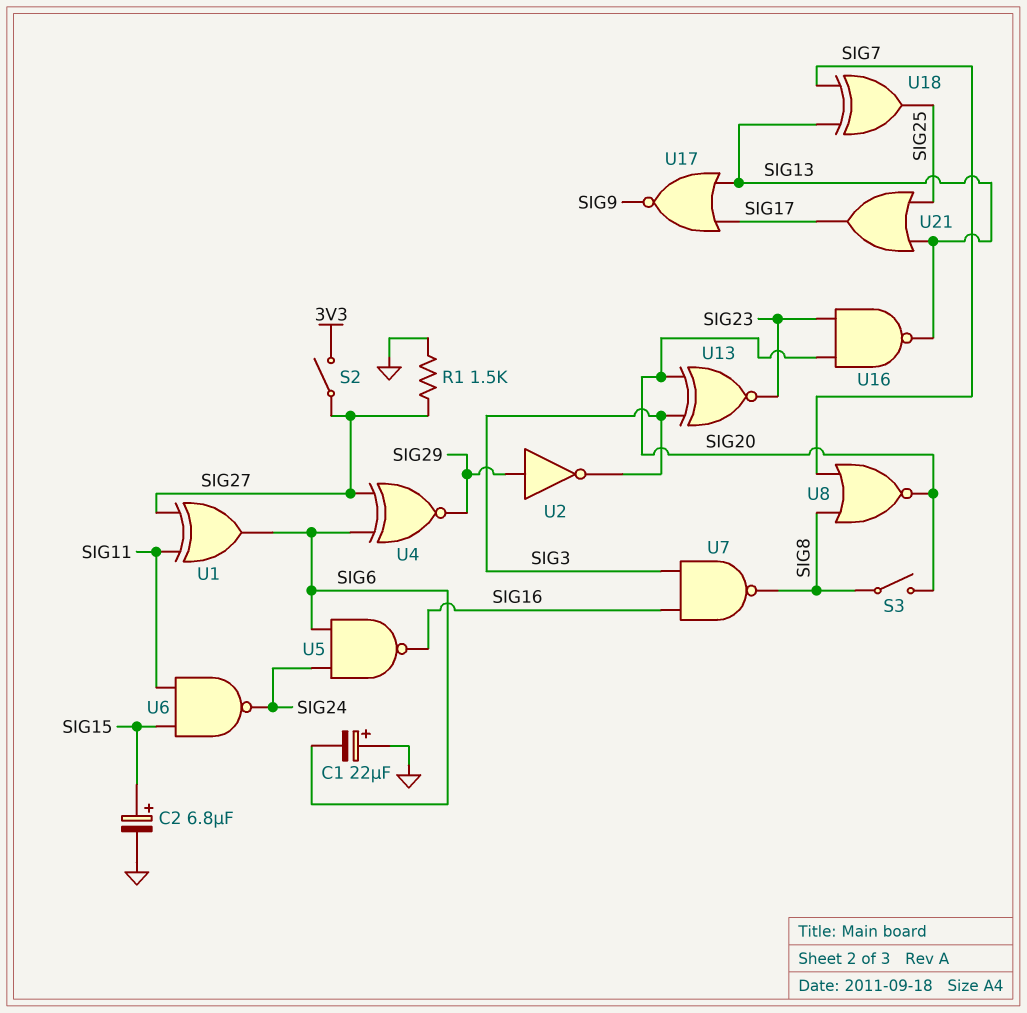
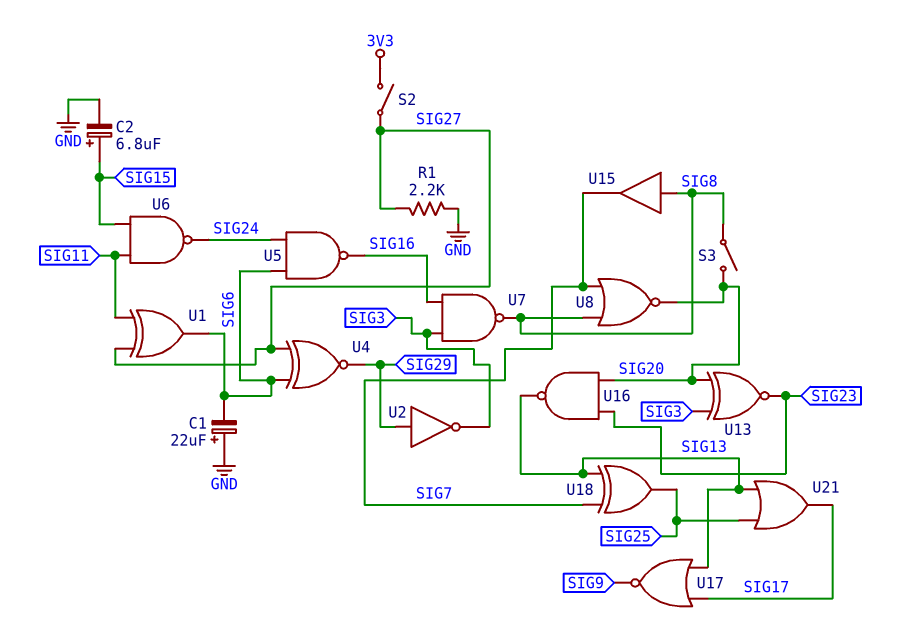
R1: 1.5k (GND, SIG27) -> 2.2k (GND, SIG27)
U15: none -> buffer (in SIG8, out SIG7)

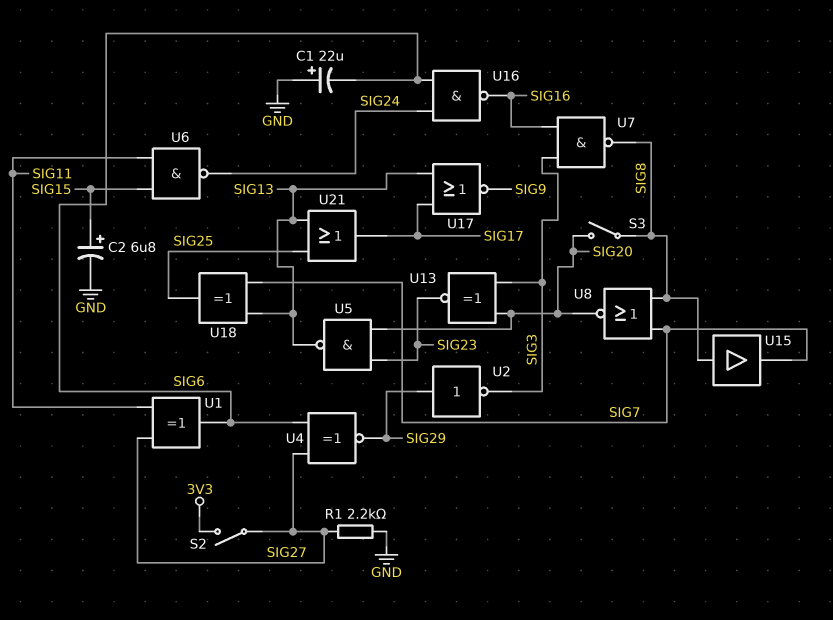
U5: NAND (in SIG6, in SIG24, out SIG16) -> NAND (in SIG20, in SIG23, out SIG13)
U16: NAND (in SIG20, in SIG23, out SIG13) -> NAND (in SIG6, in SIG24, out SIG16)

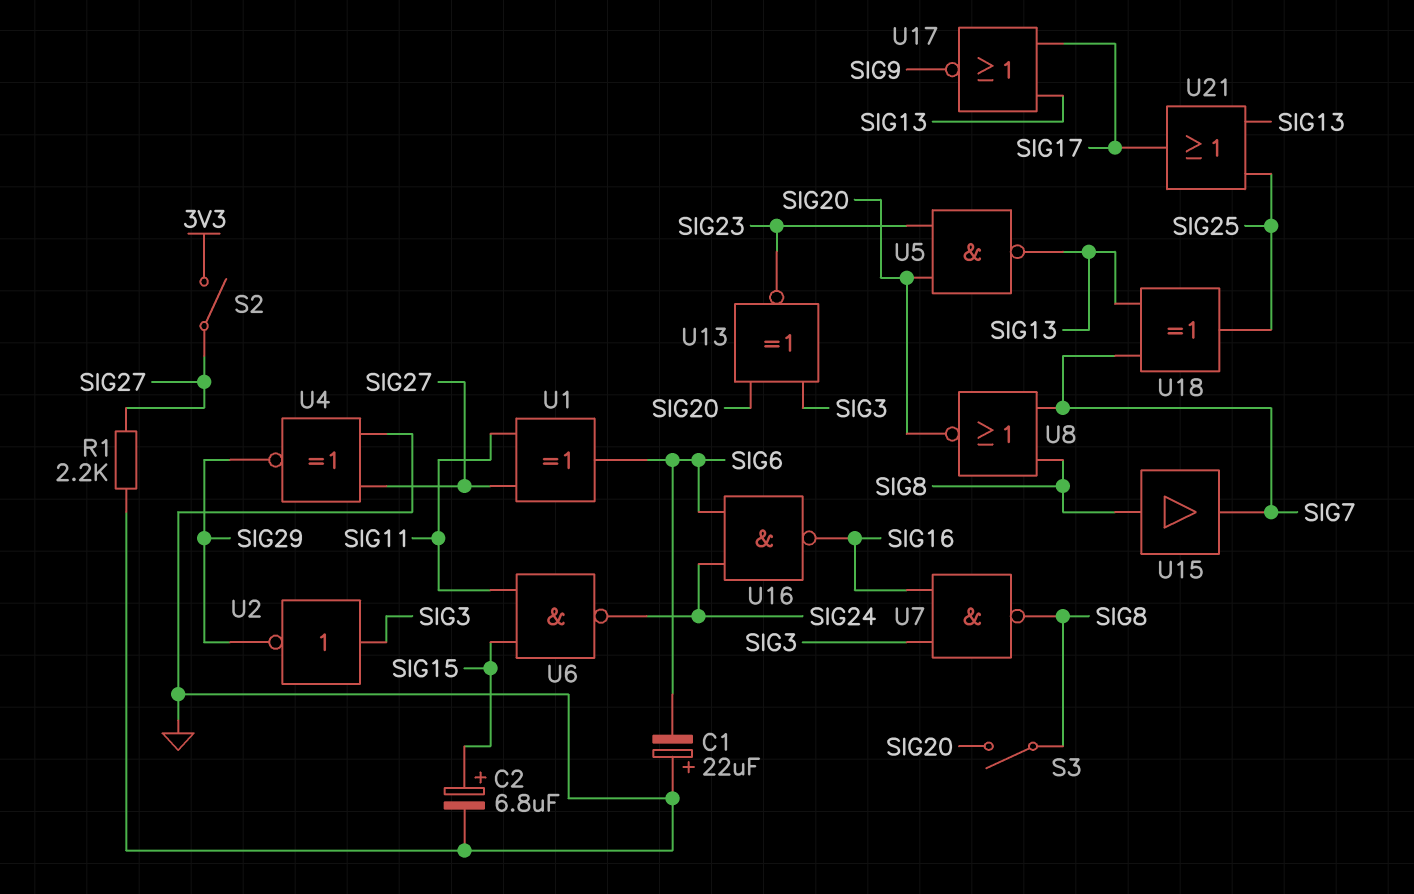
U2: NOT (in SIG29, out SIG3) -> NOT (in SIG3, out SIG29)
U4: XNOR (in SIG6, in SIG27, out SIG29) -> XNOR (in GND, in SIG27, out SIG29)

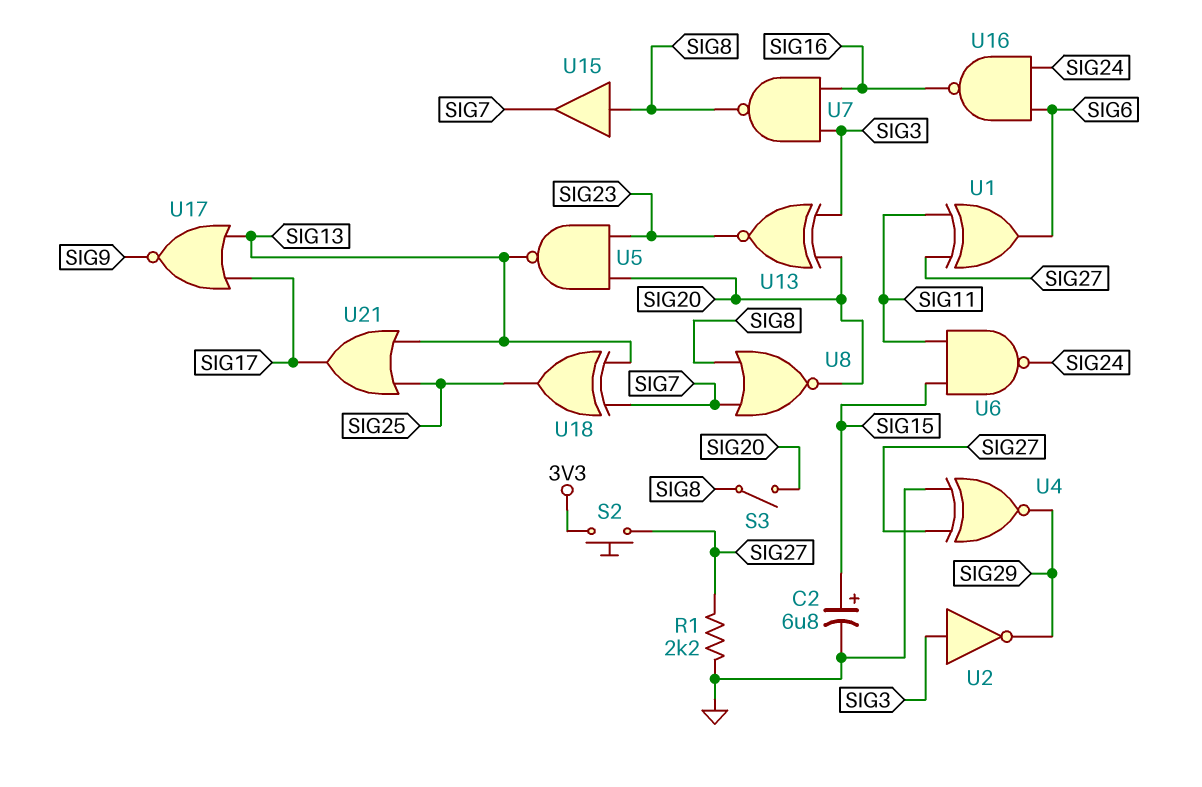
C1: 22uF (plus GND, minus SIG6) -> none
S2: switch (3V3, SIG27) -> button (3V3, SIG27)

